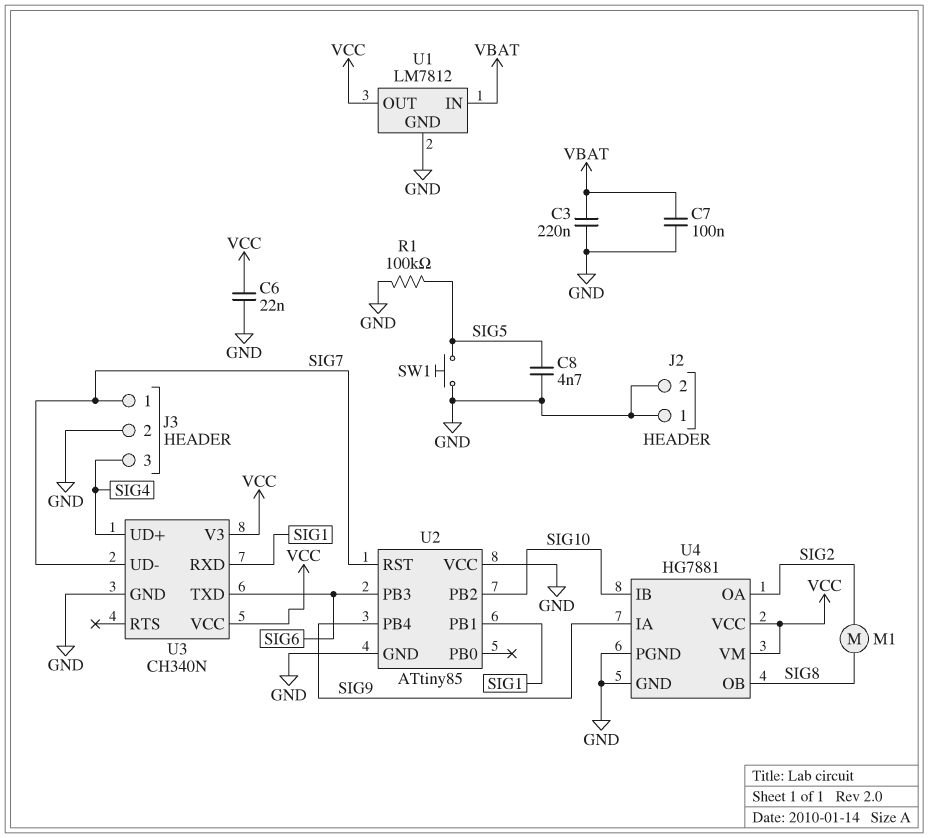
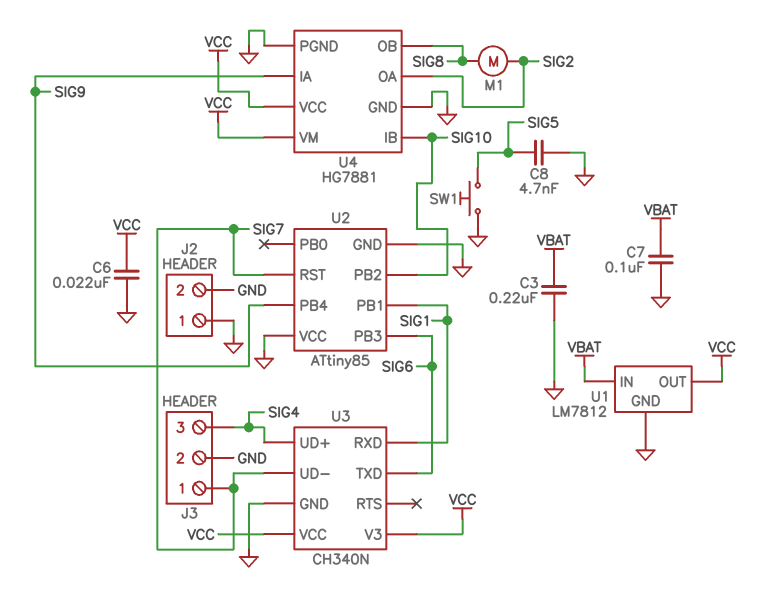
R1: 100k (GND, SIG5) -> none

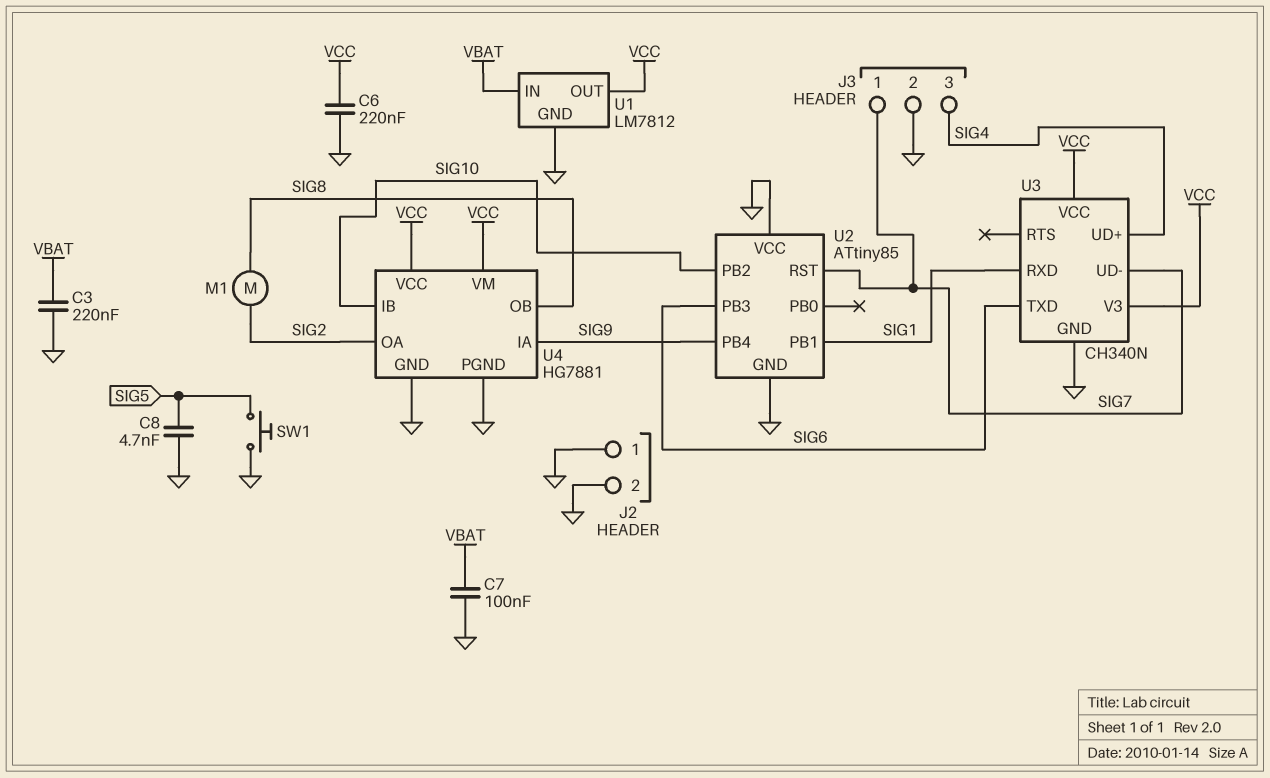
C6: 22nF (GND, VCC) -> 220nF (GND, VCC)

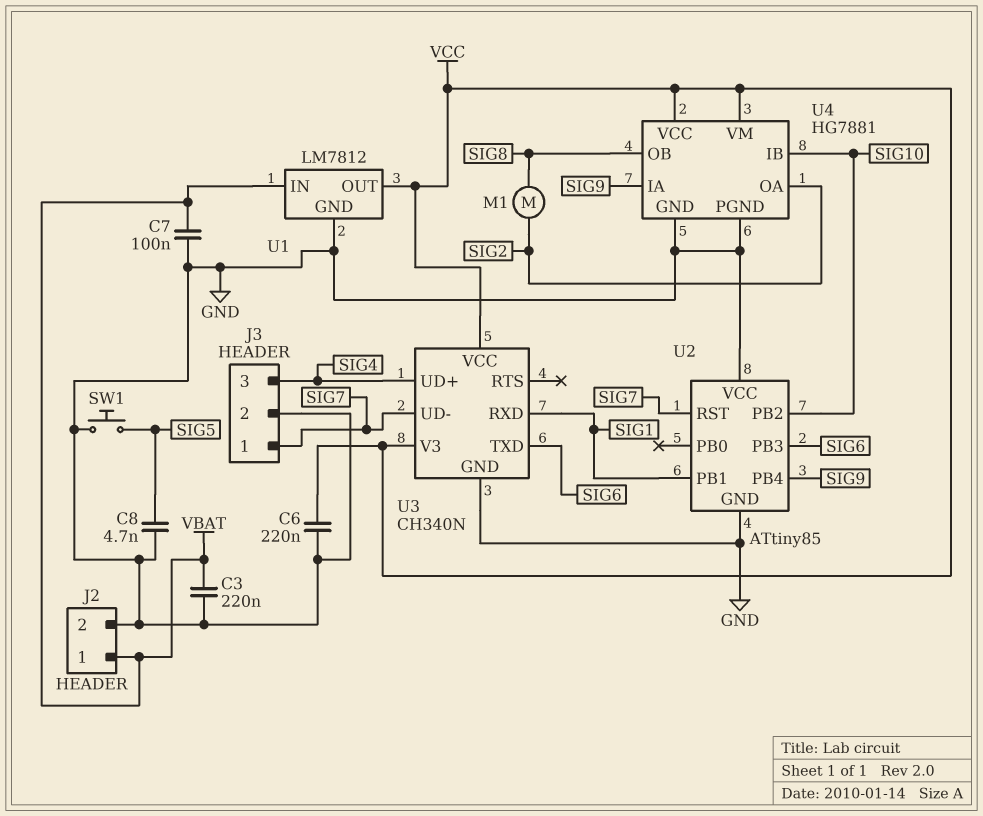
J2 pin 1: GND -> VBAT

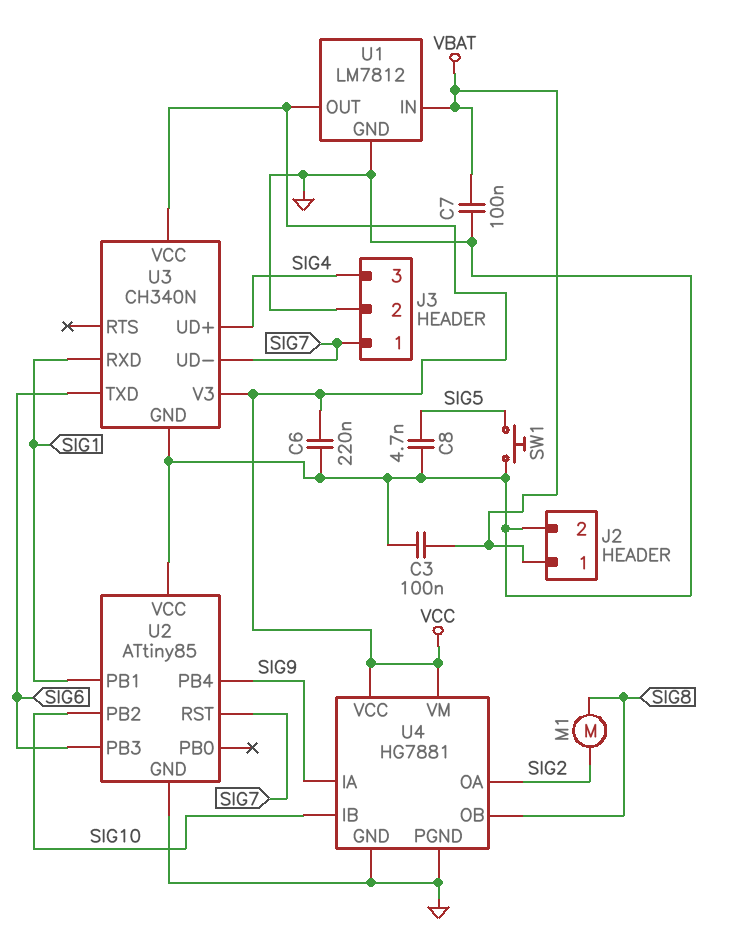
C3: 220nF (GND, VBAT) -> 100nF (GND, VBAT)

